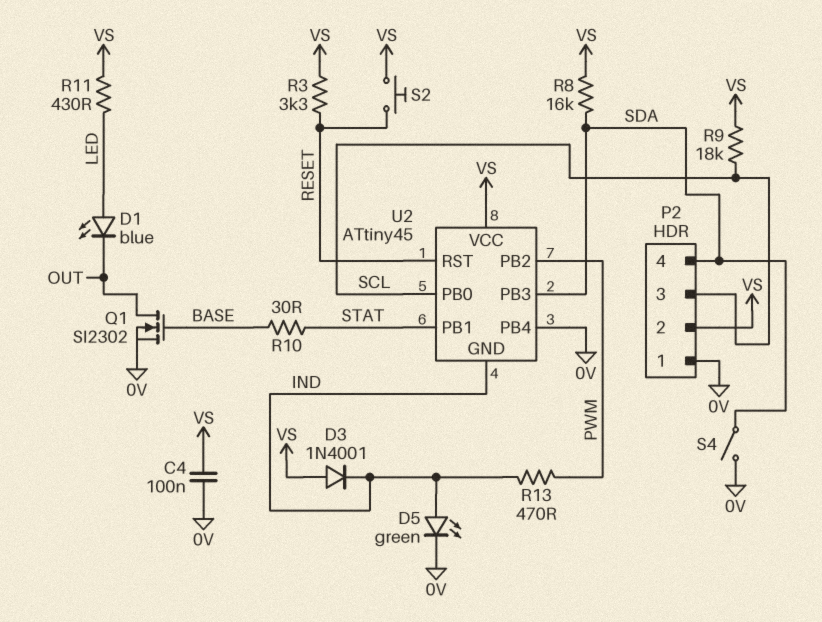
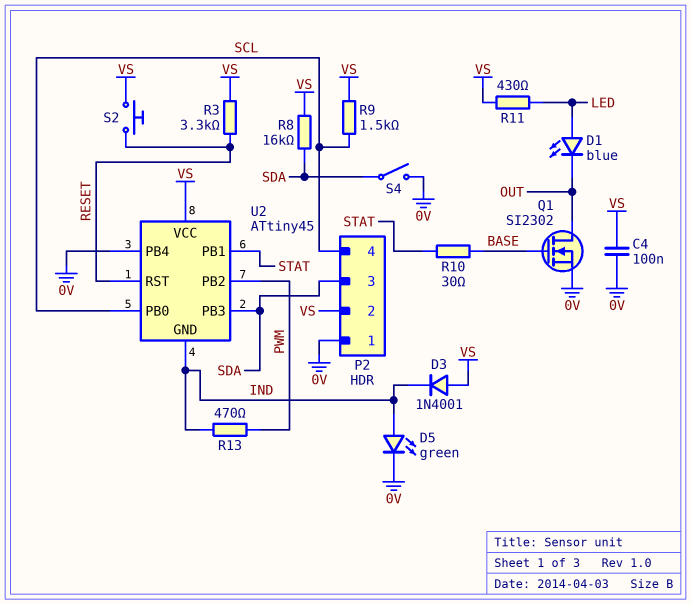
P2 pin 3: SCL -> SDA
P2 pin 4: SDA -> SCL
R9: 18k (SCL, VS) -> 1.5k (SCL, VS)

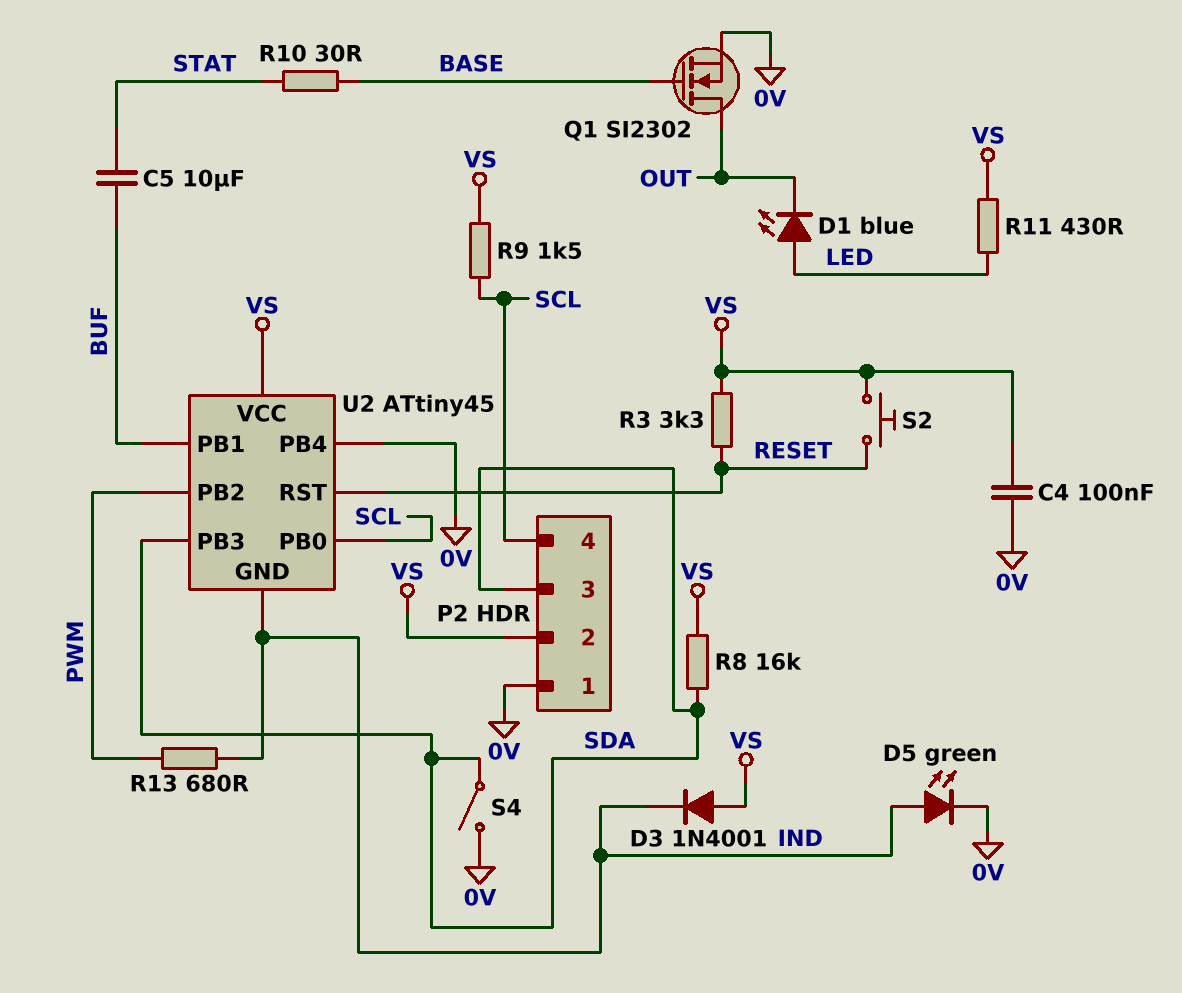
C5: none -> 10uF (BUF, STAT)
R13: 470 (IND, PWM) -> 680 (IND, PWM)
U2 pin PB1: STAT -> BUF

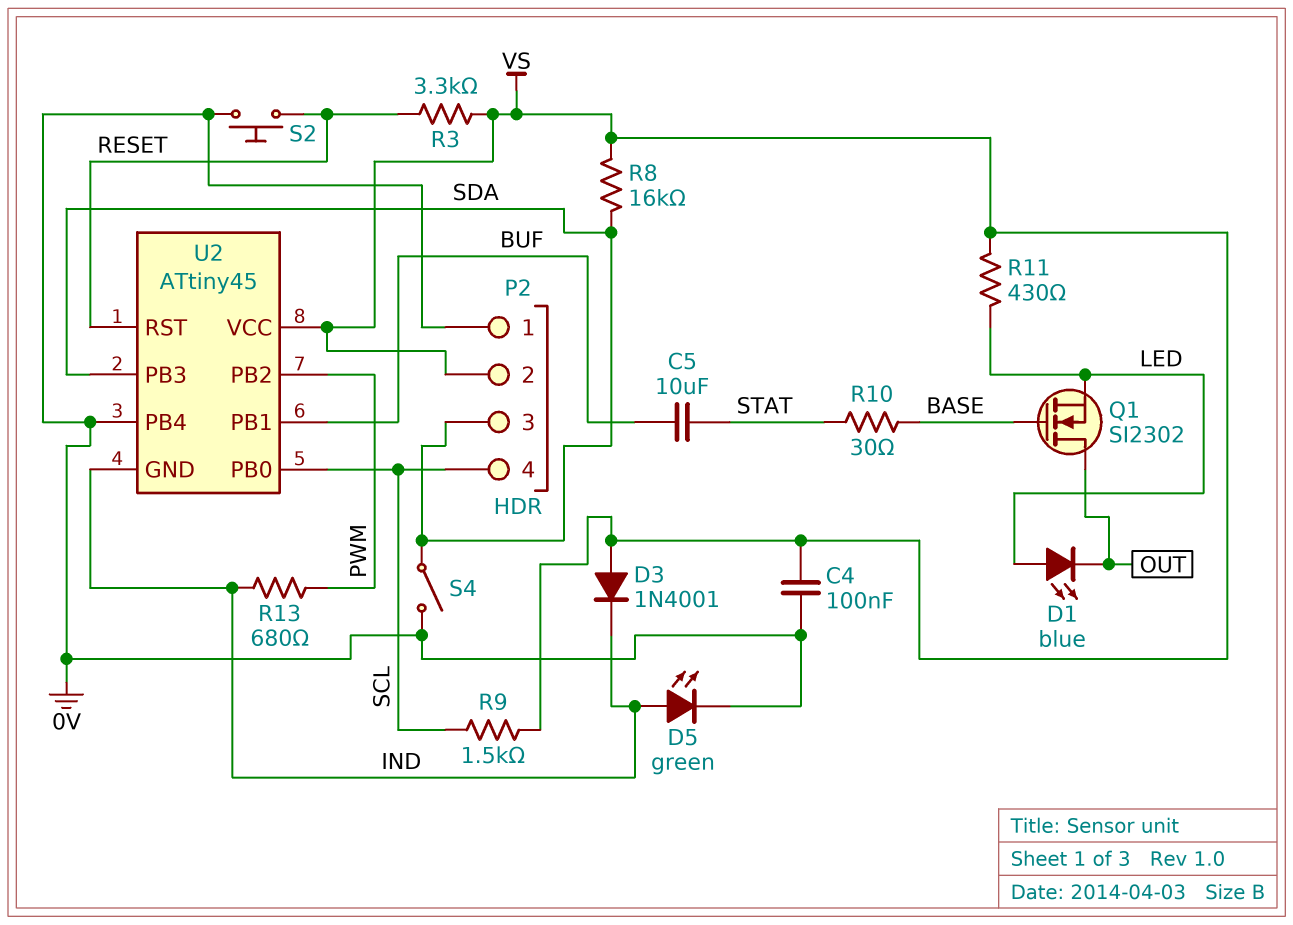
Q1: NMOS SI2302 (G BASE, D OUT, S 0V) -> NMOS SI2302 (G BASE, D OUT, S LED)
S2: button (RESET, VS) -> button (0V, RESET)

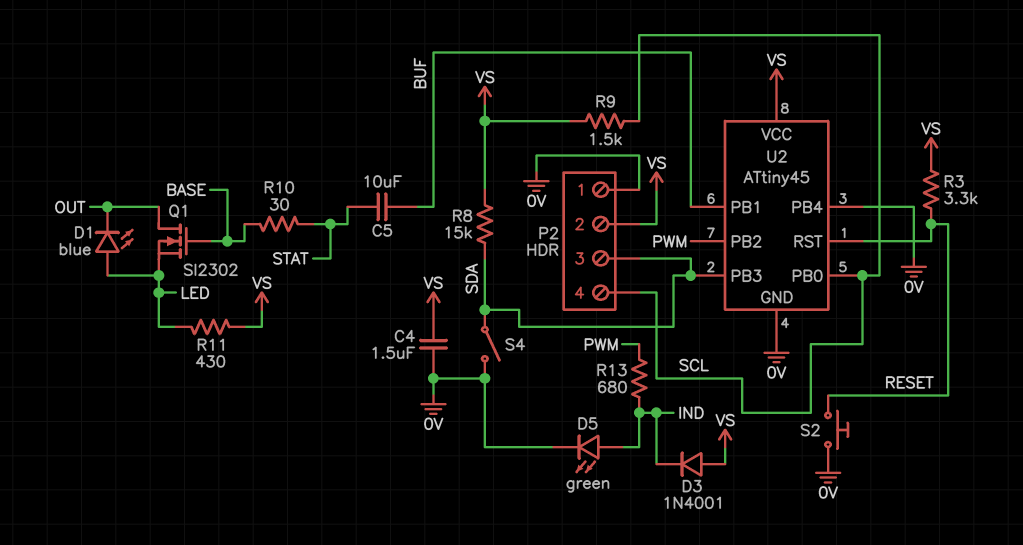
C4: 100nF (0V, VS) -> 1.5uF (0V, VS)
R8: 16k (SDA, VS) -> 15k (SDA, VS)
U2 pin GND: IND -> 0V

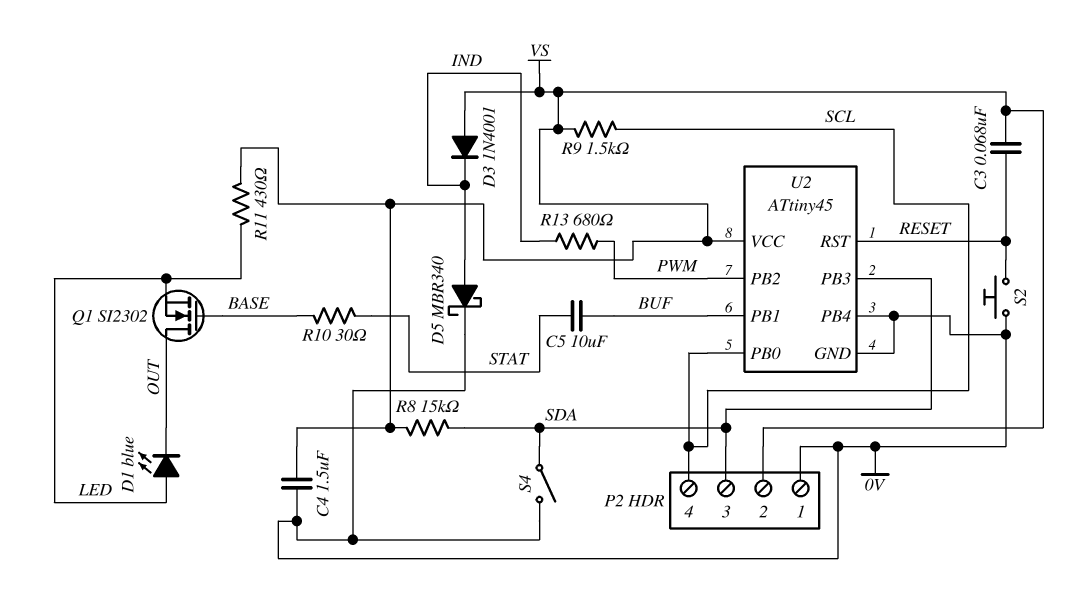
C3: none -> 68nF (RESET, VS)
D5: LED green (A IND, K 0V) -> schottky MBR340 (A IND, K 0V)
R3: 3.3k (RESET, VS) -> none

